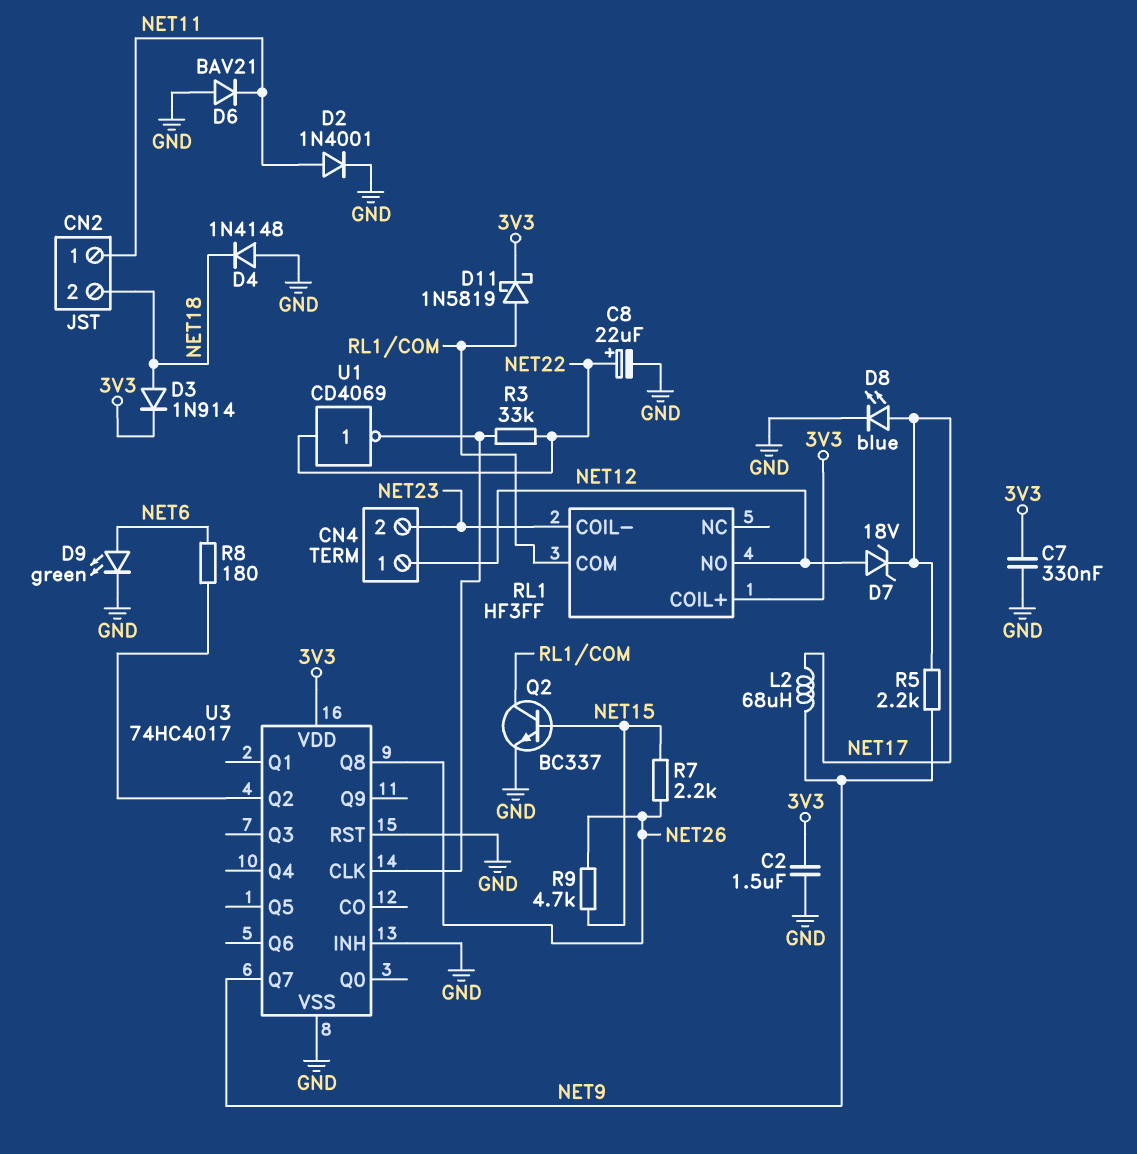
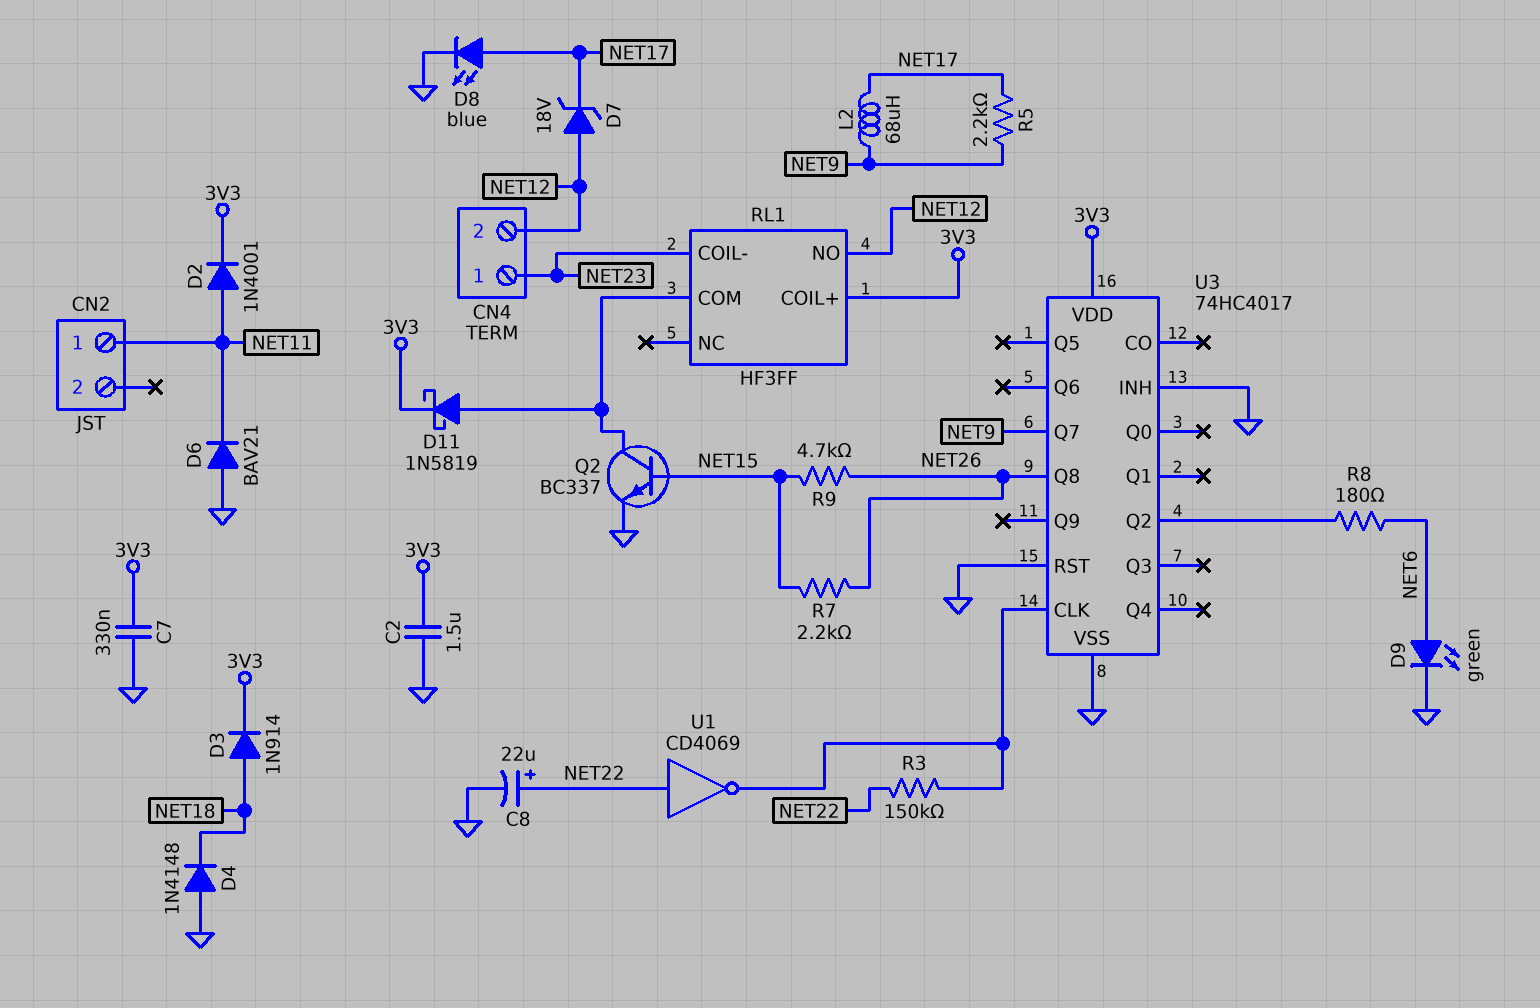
CN2 pin 2: NET18 -> none
CN4 pin 1: NET12 -> NET23
CN4 pin 2: NET23 -> NET12
D2: diode 1N4001 (A NET11, K GND) -> diode 1N4001 (A NET11, K 3V3)
R3: 33k (NET22, U3/CLK) -> 150k (NET22, U3/CLK)

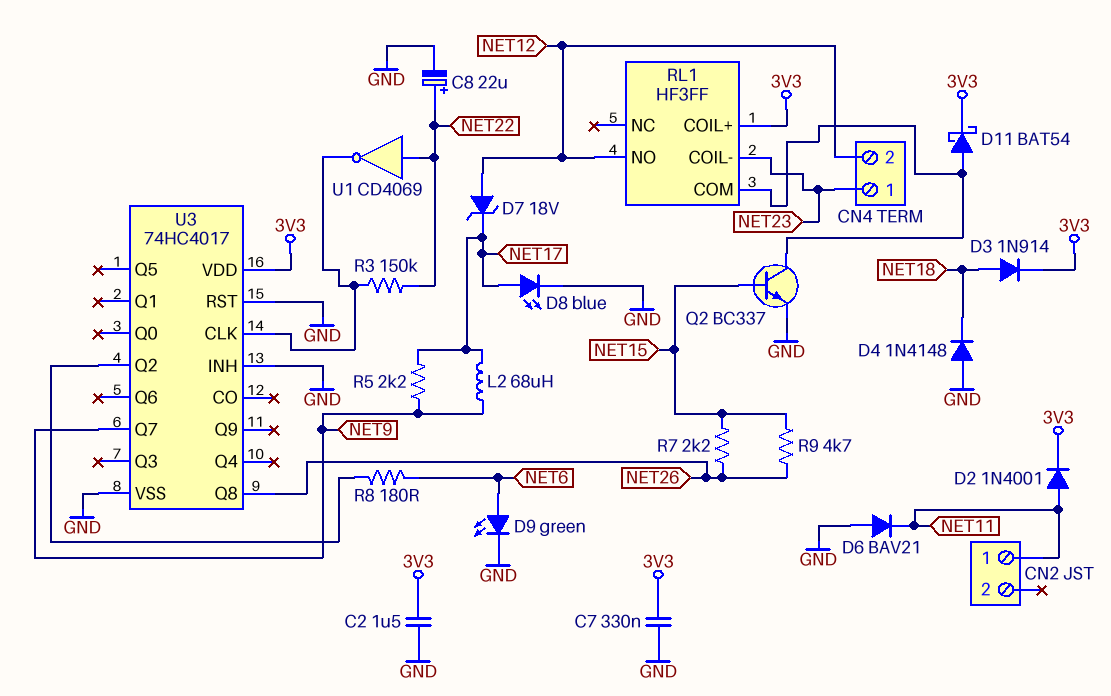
D11: schottky 1N5819 (A RL1/COM, K 3V3) -> schottky BAT54 (A RL1/COM, K 3V3)

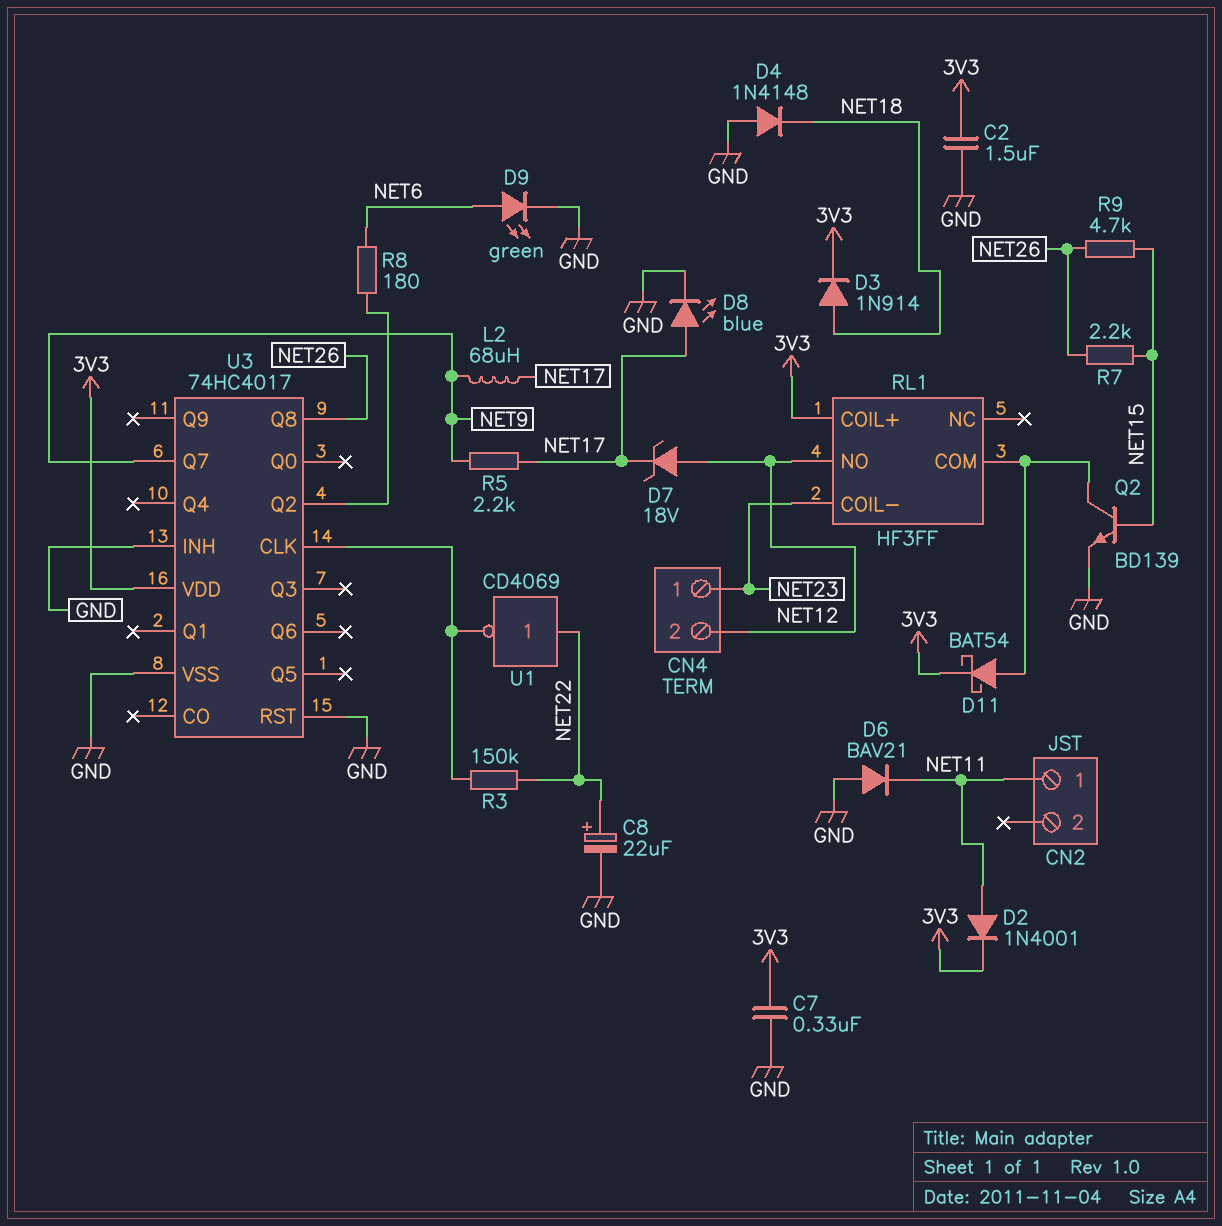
Q2: NPN BC337 (B NET15, C RL1/COM, E GND) -> NPN BD139 (B NET15, C RL1/COM, E GND)

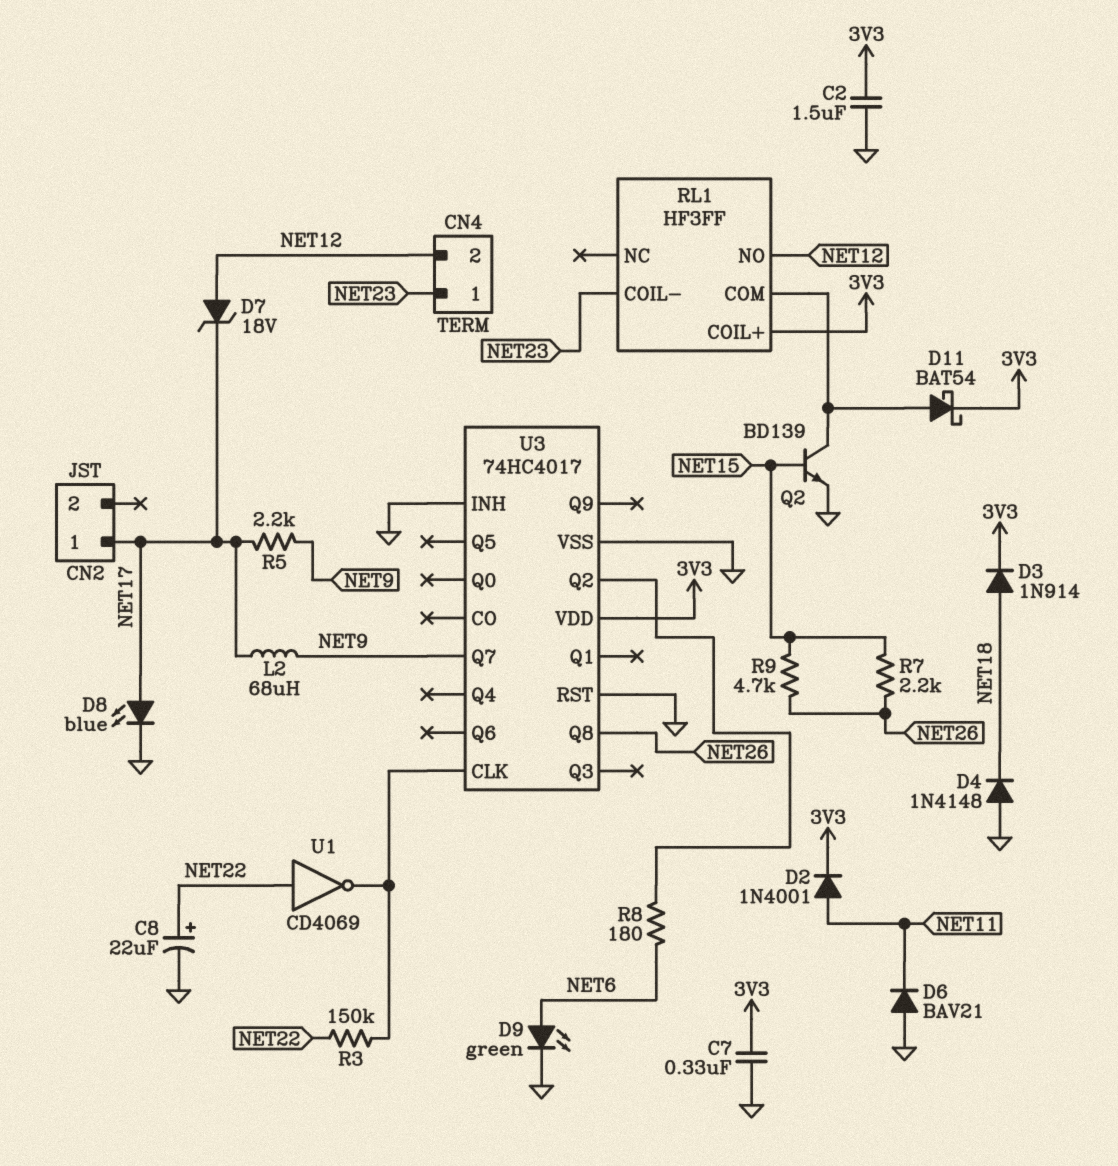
CN2 pin 1: NET11 -> NET17

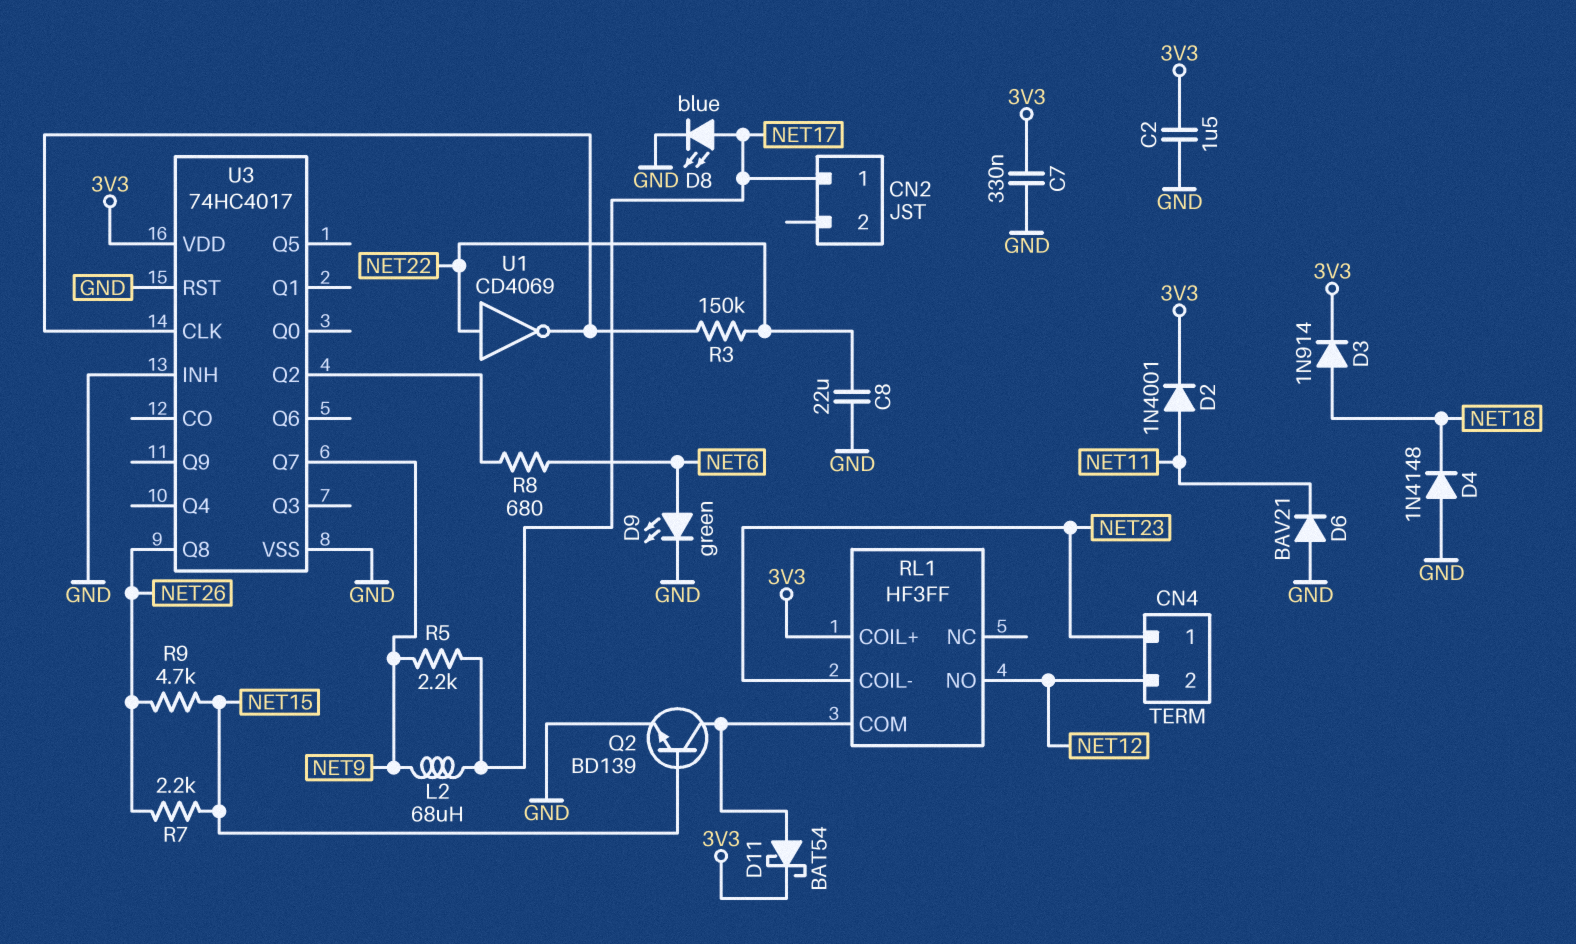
C8: 22uF (plus NET22, minus GND) -> 22uF (GND, NET22)
D7: zener 18V (A NET12, K NET17) -> none
R8: 180 (NET6, U3/Q2) -> 680 (NET6, U3/Q2)

